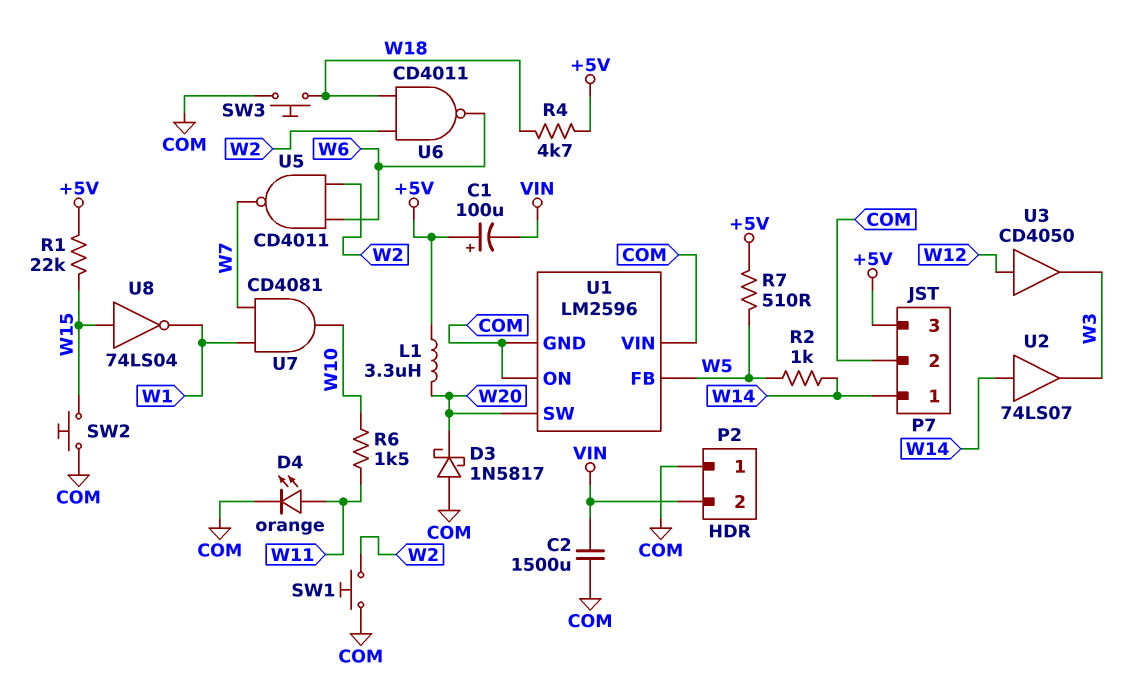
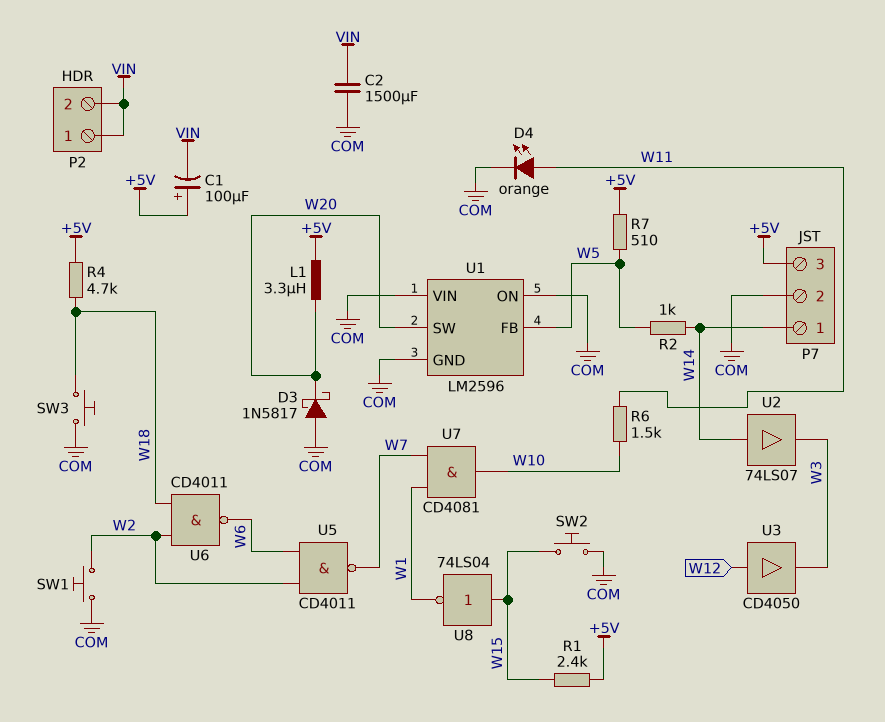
P2 pin 1: COM -> VIN
R1: 22k (+5V, W15) -> 2.4k (+5V, W15)

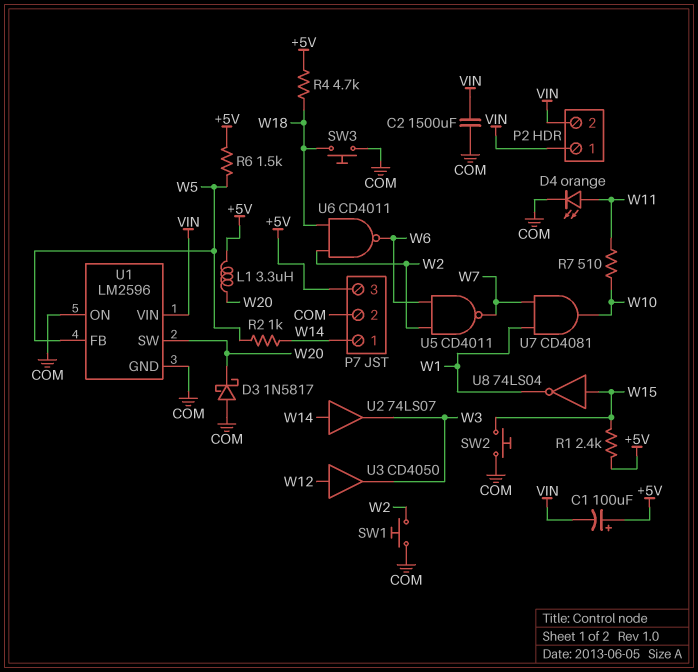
R6: 1.5k (W10, W11) -> 1.5k (+5V, W5)
R7: 510 (+5V, W5) -> 510 (W10, W11)
U1 pin VIN: COM -> VIN

